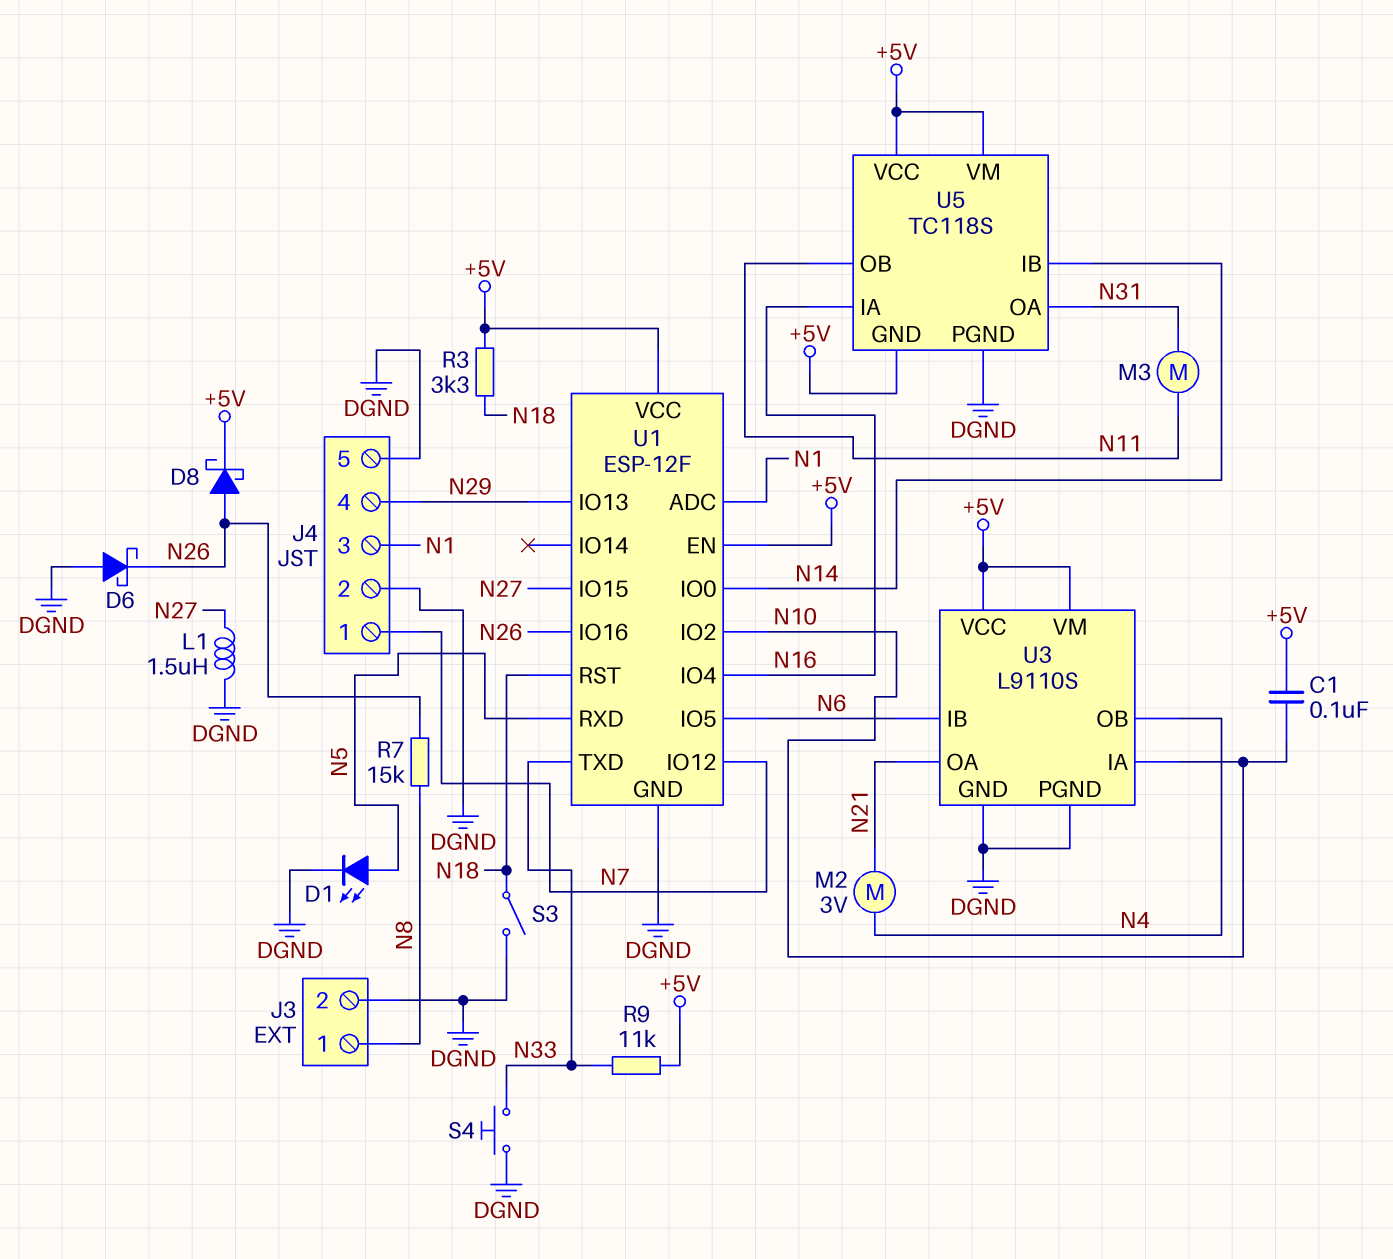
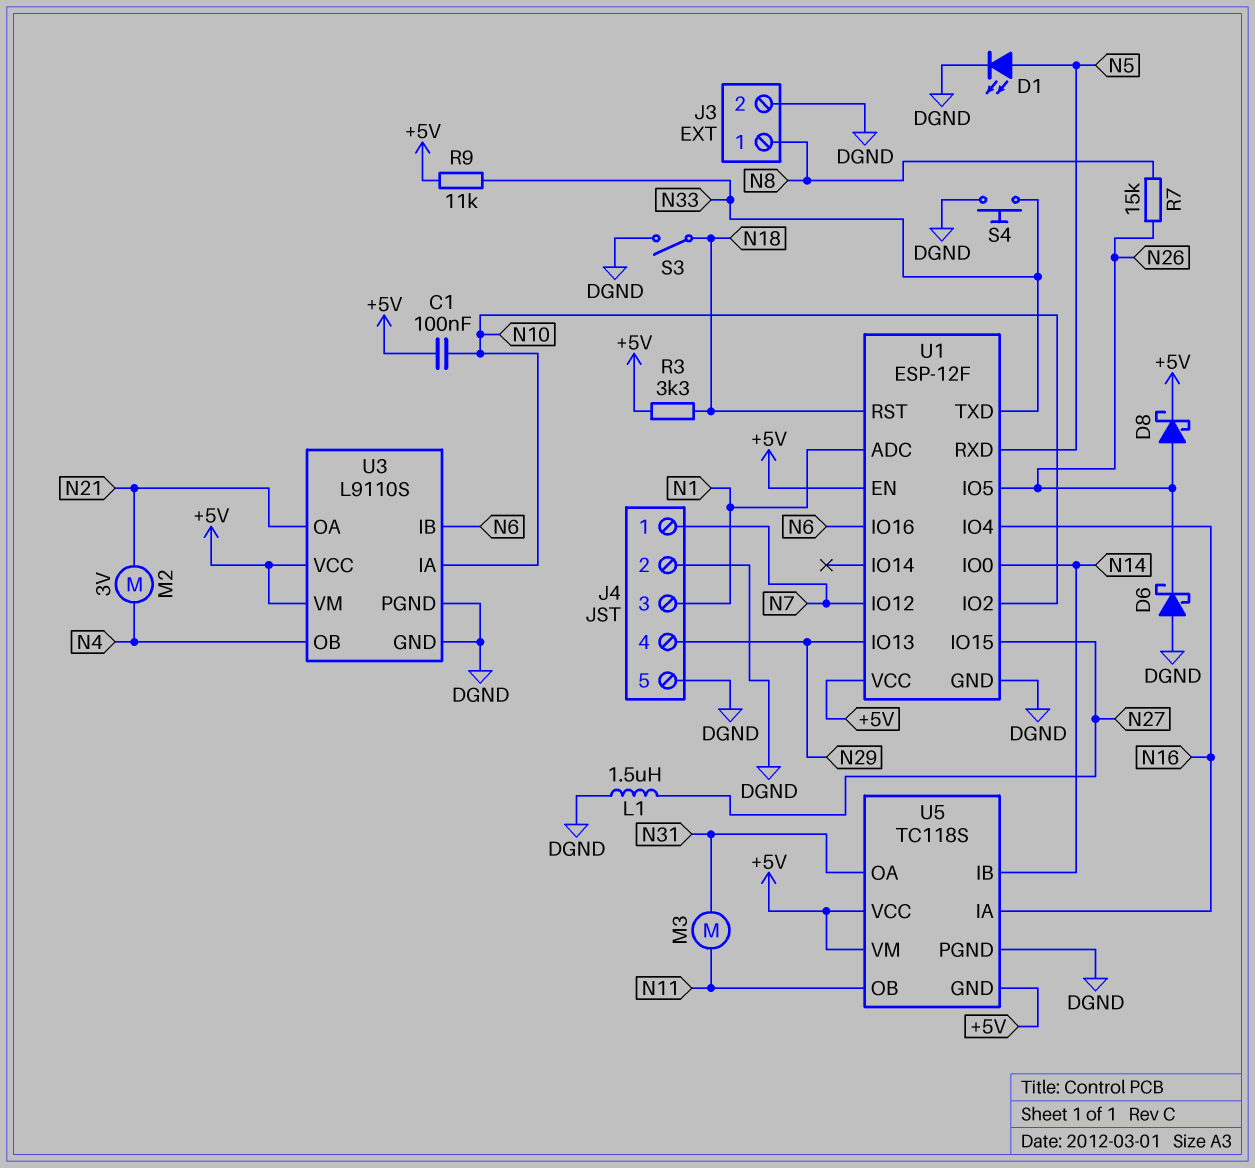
U1 pin IO5: N6 -> N26
U1 pin IO16: N26 -> N6

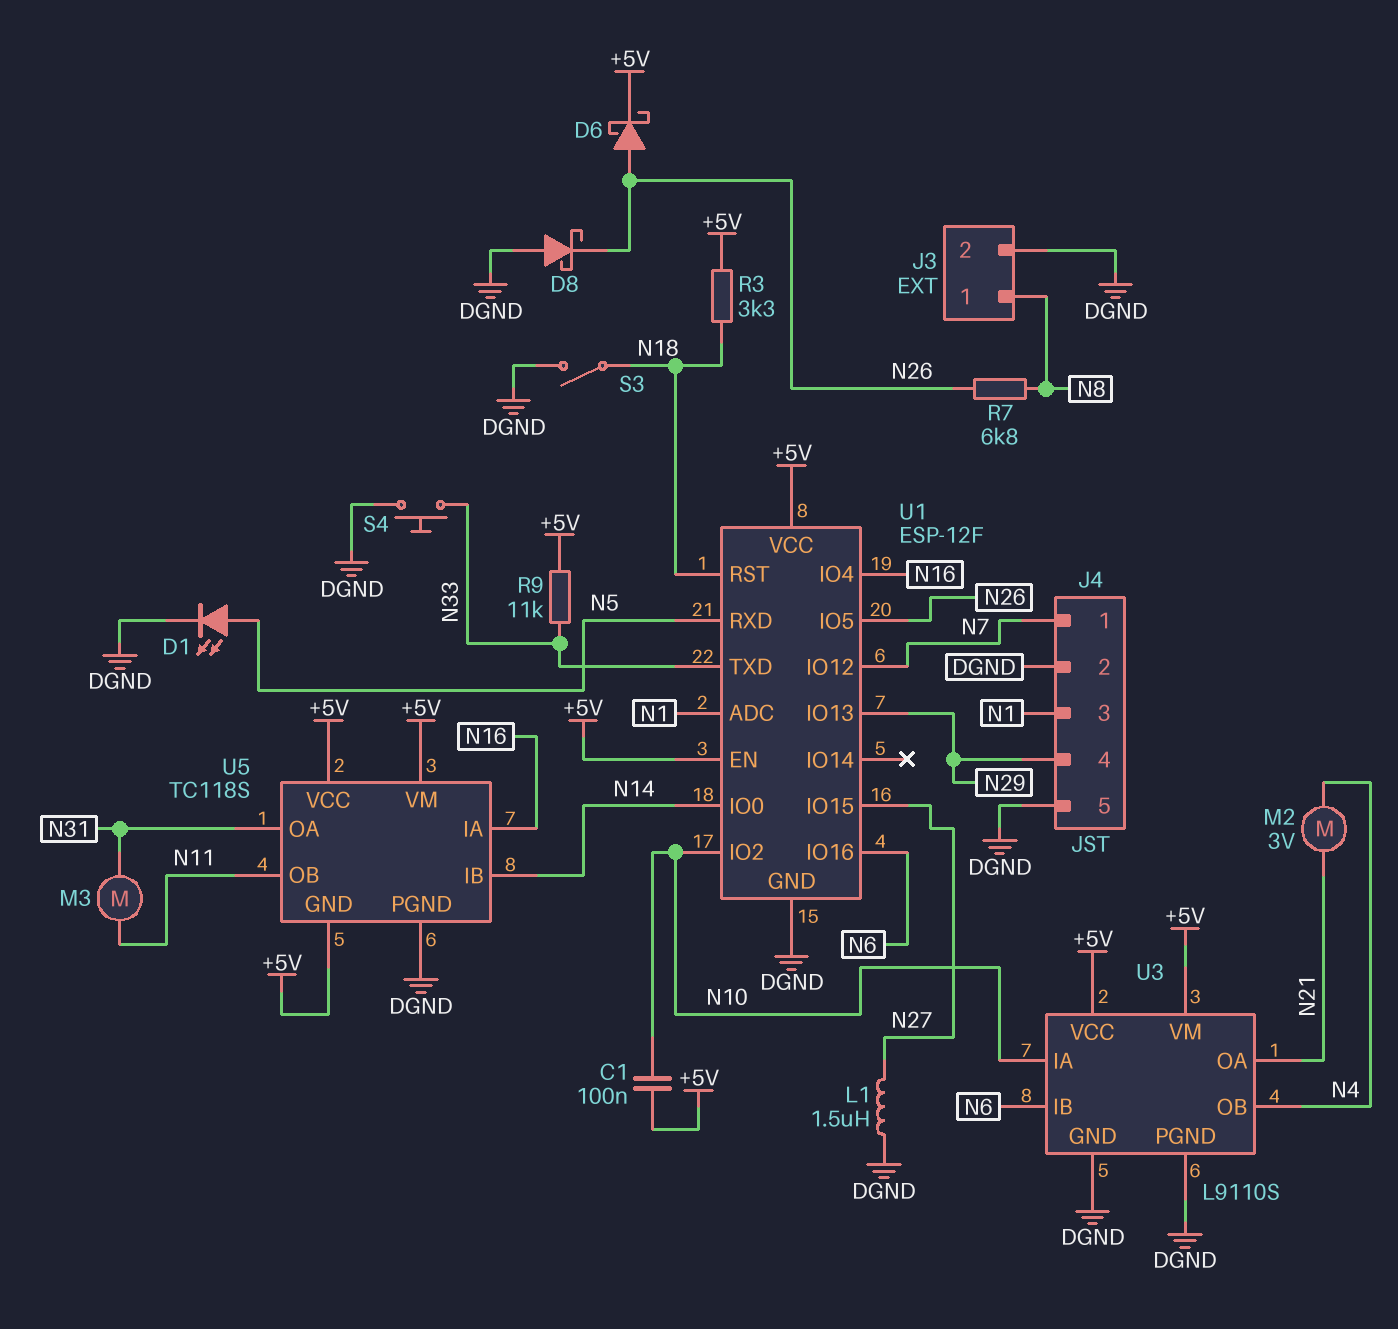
D6: schottky (A DGND, K N26) -> schottky (A N26, K +5V)
D8: schottky (A N26, K +5V) -> schottky (A DGND, K N26)
R7: 15k (N8, N26) -> 6.8k (N8, N26)

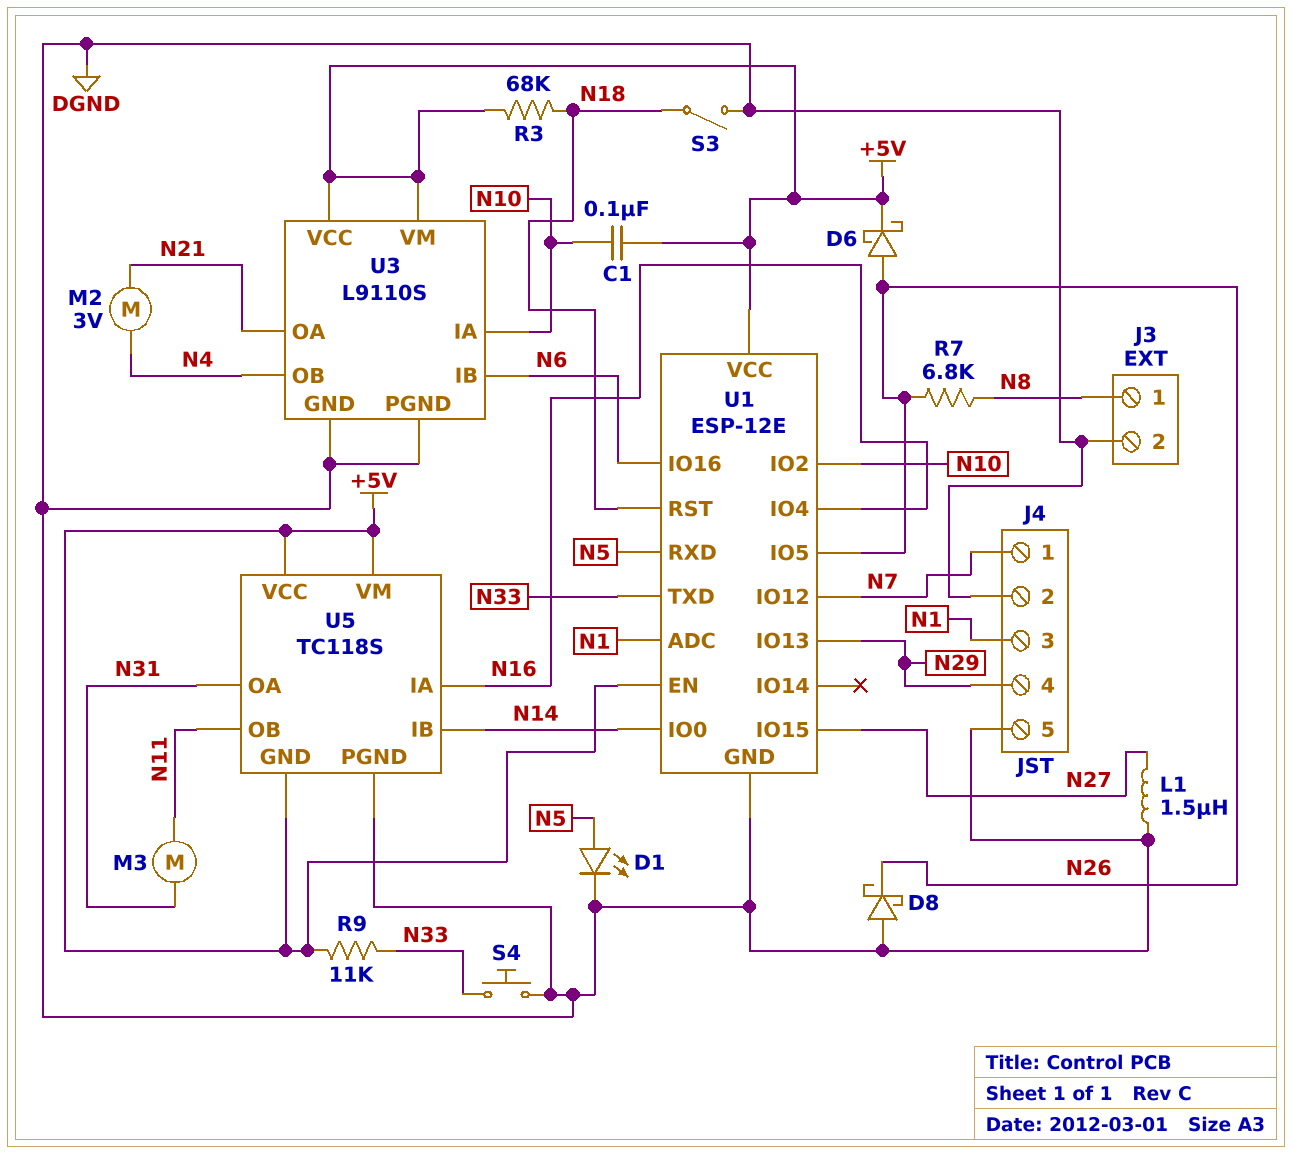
R3: 3.3k (+5V, N18) -> 68k (+5V, N18)
U1: ESP-12F -> ESP-12E

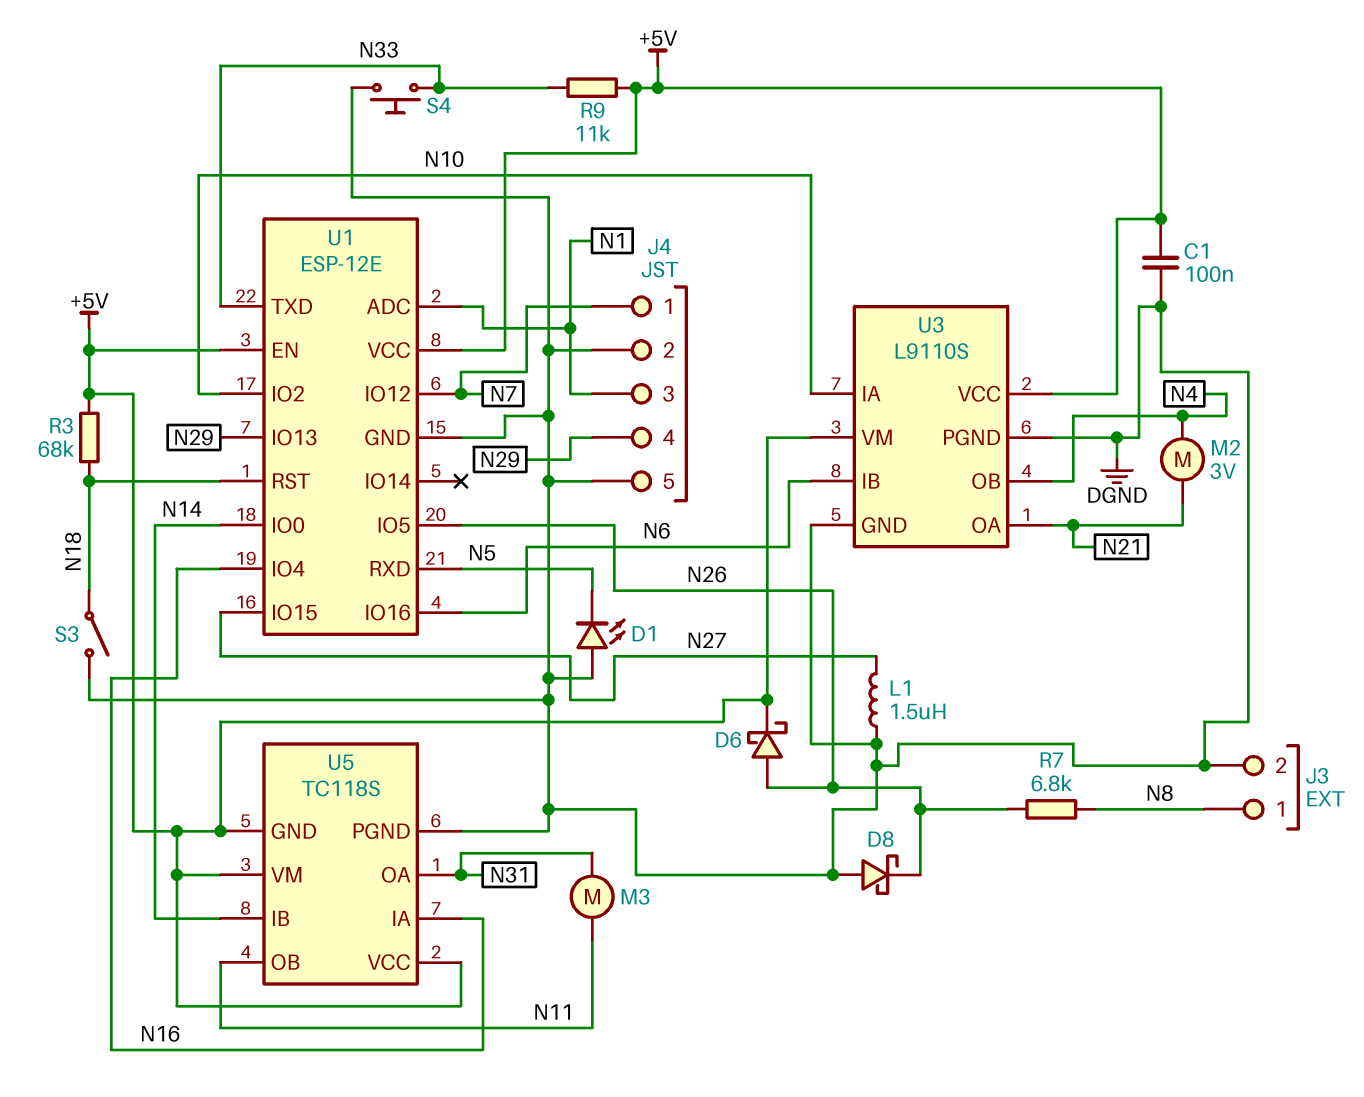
C1: 100nF (+5V, N10) -> 100nF (+5V, DGND)
D1: LED (A N5, K DGND) -> LED (A DGND, K N5)

